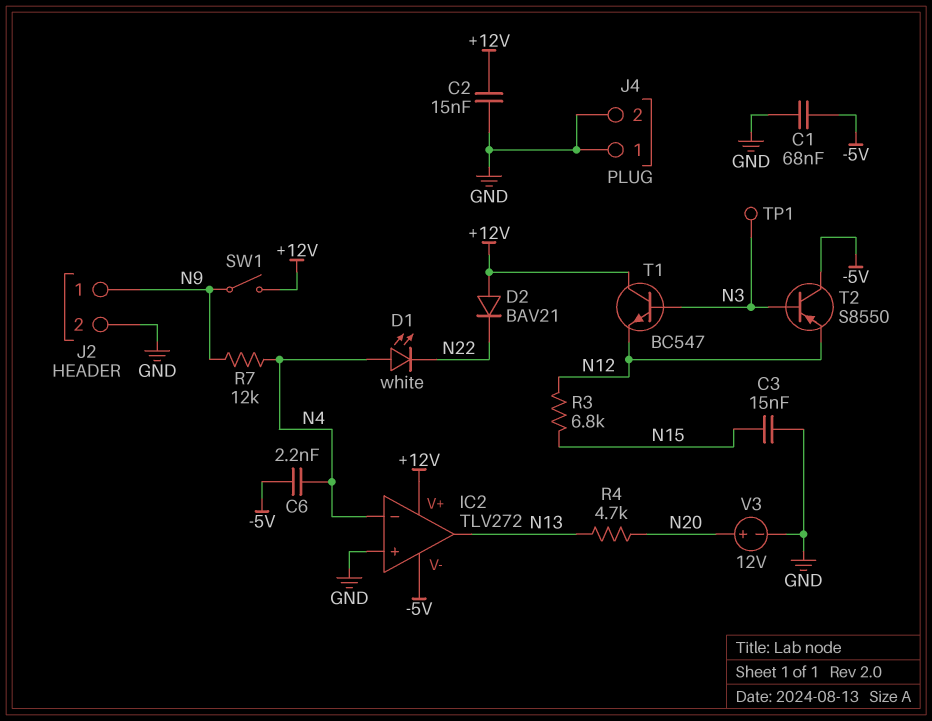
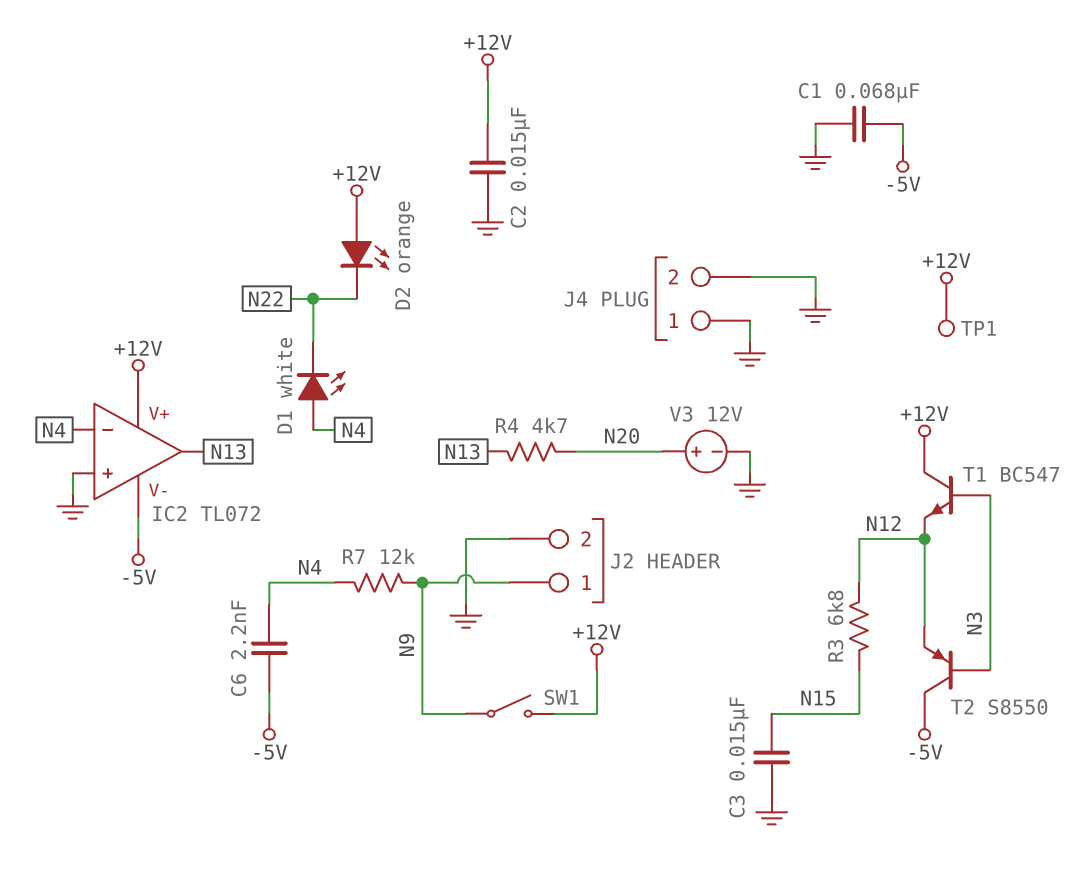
D2: diode BAV21 (A +12V, K N22) -> LED orange (A +12V, K N22)
IC2: TLV272 -> TL072
TP1: test point (N3) -> test point (+12V)

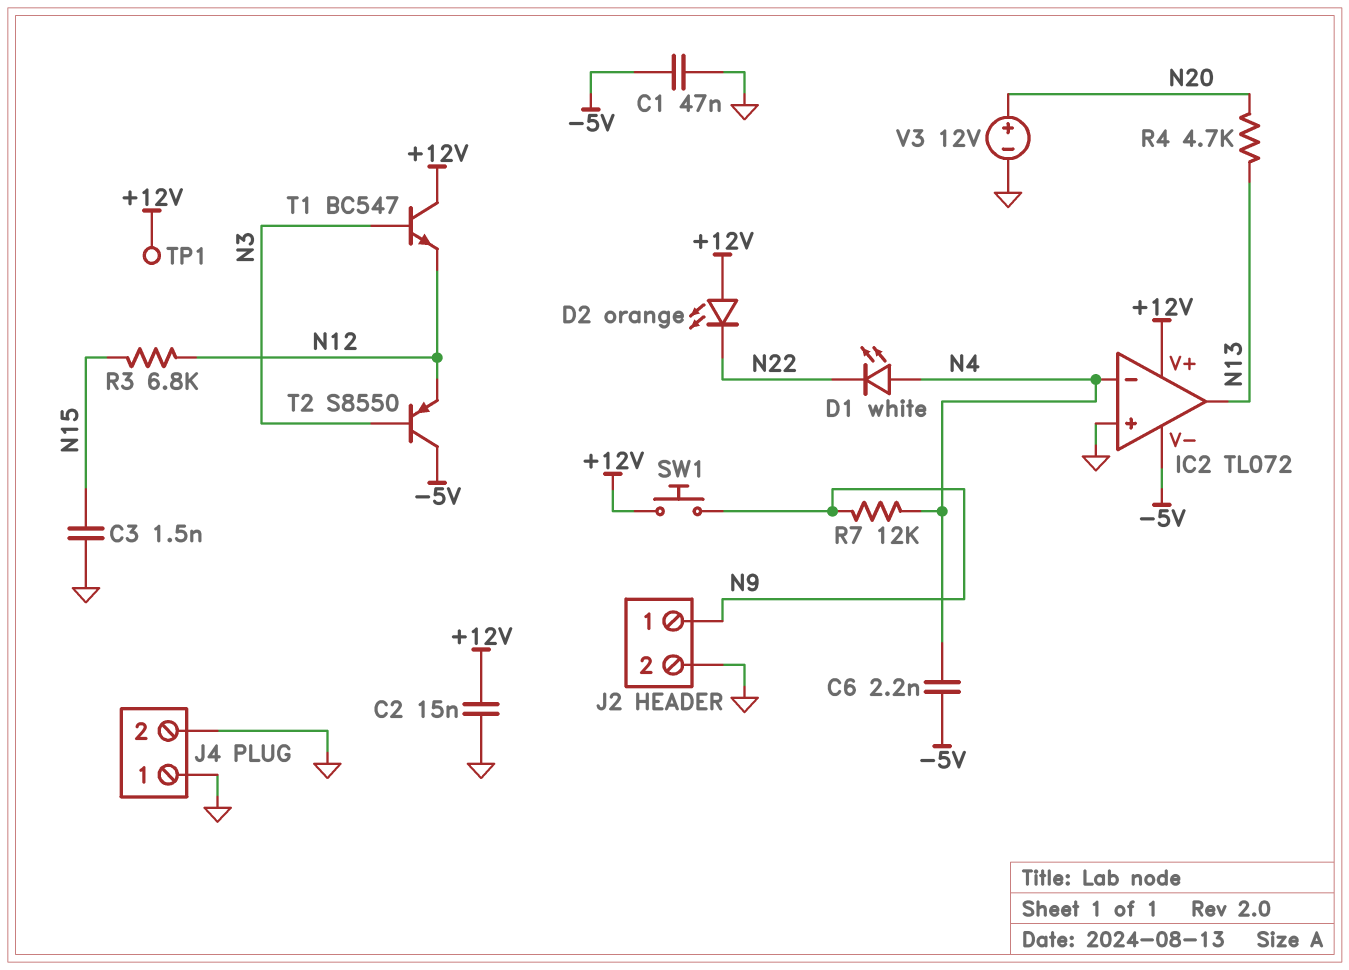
C1: 68nF (-5V, GND) -> 47nF (-5V, GND)
C3: 15nF (GND, N15) -> 1.5nF (GND, N15)
SW1: switch (+12V, N9) -> button (+12V, N9)

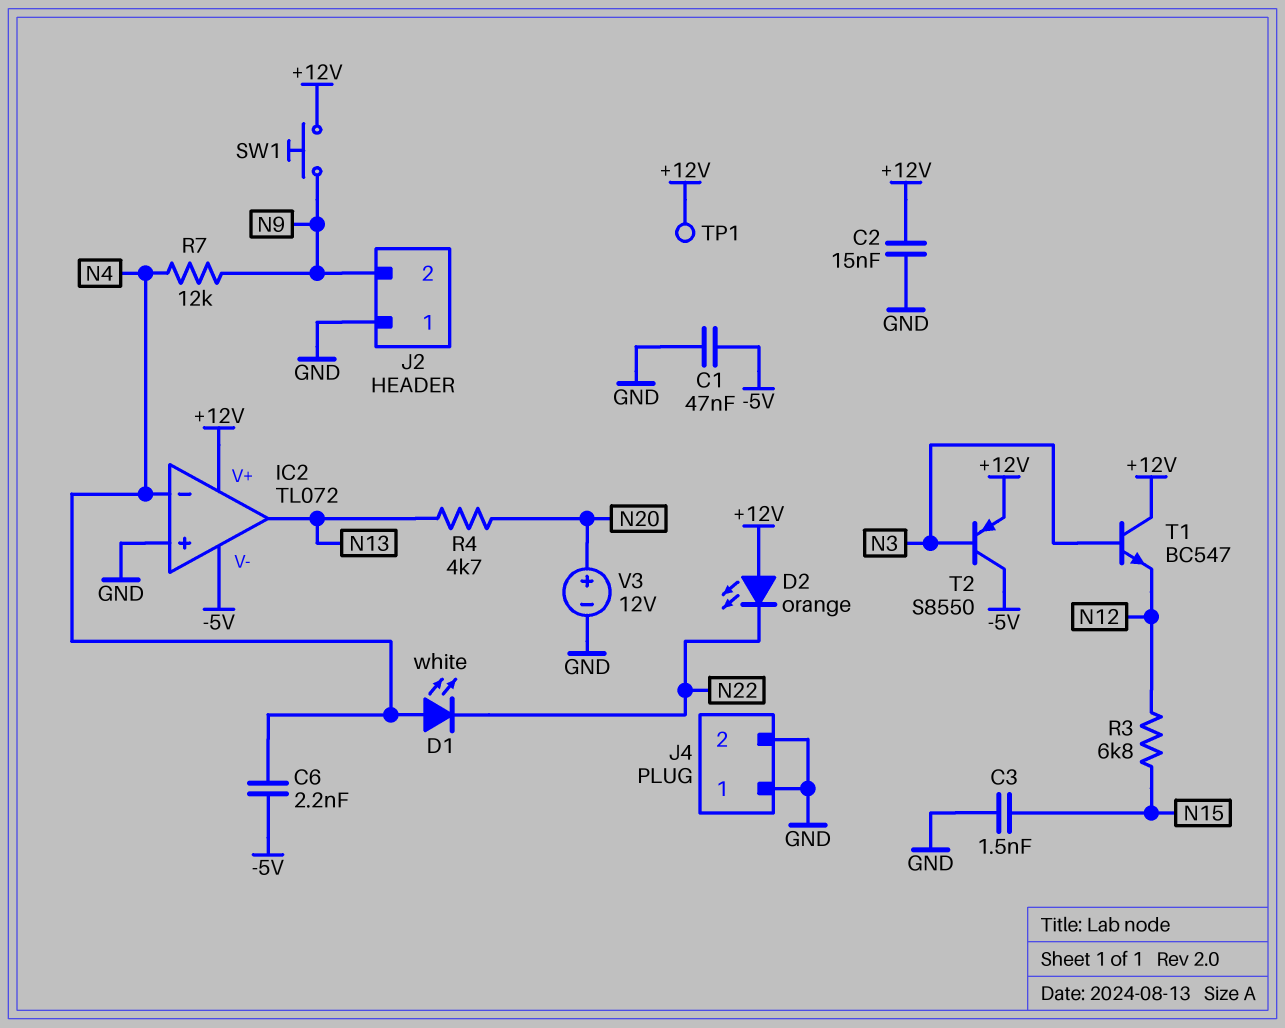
J2 pin 1: N9 -> GND
J2 pin 2: GND -> N9
T2: PNP S8550 (B N3, C -5V, E N12) -> PNP S8550 (B N3, C -5V, E +12V)

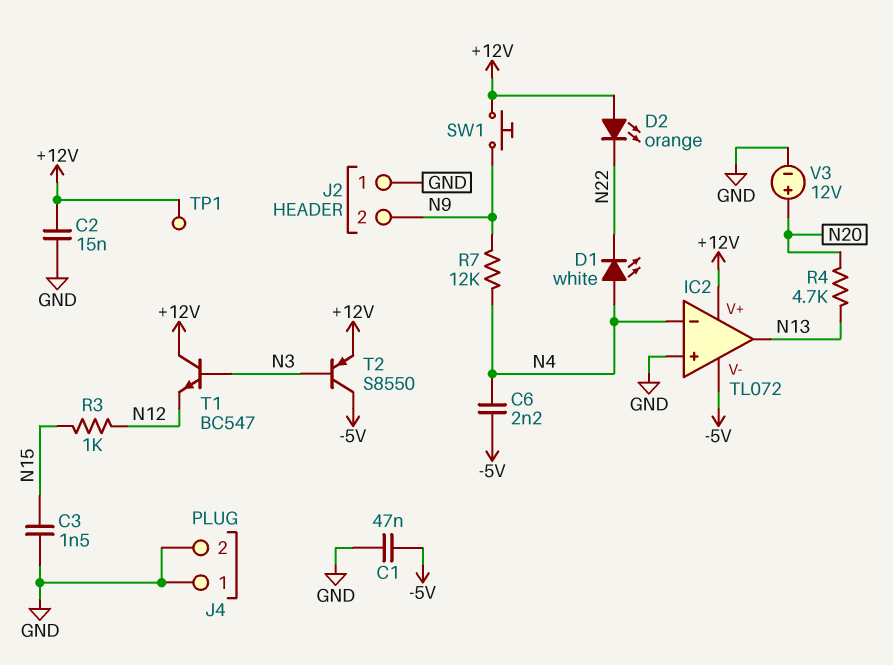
R3: 6.8k (N12, N15) -> 1k (N12, N15)

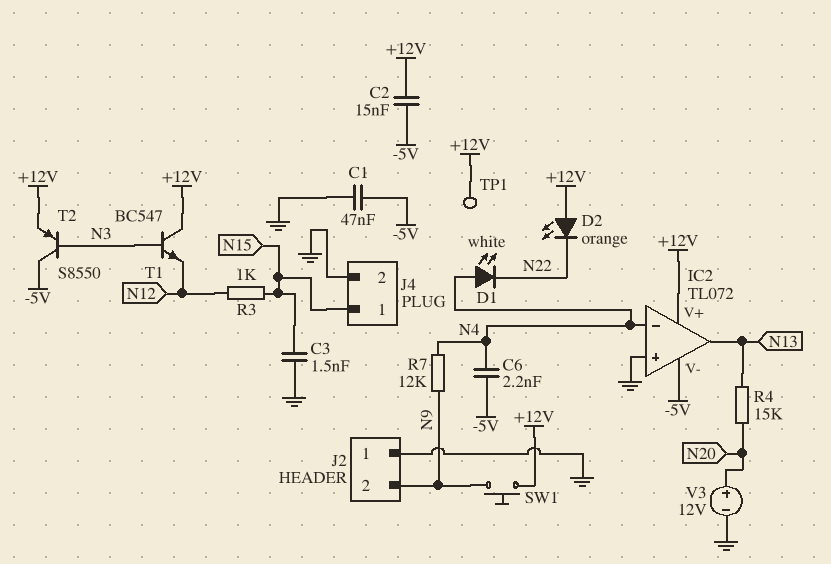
C2: 15nF (+12V, GND) -> 15nF (+12V, -5V)
J4 pin 1: GND -> N15
R4: 4.7k (N13, N20) -> 15k (N13, N20)

